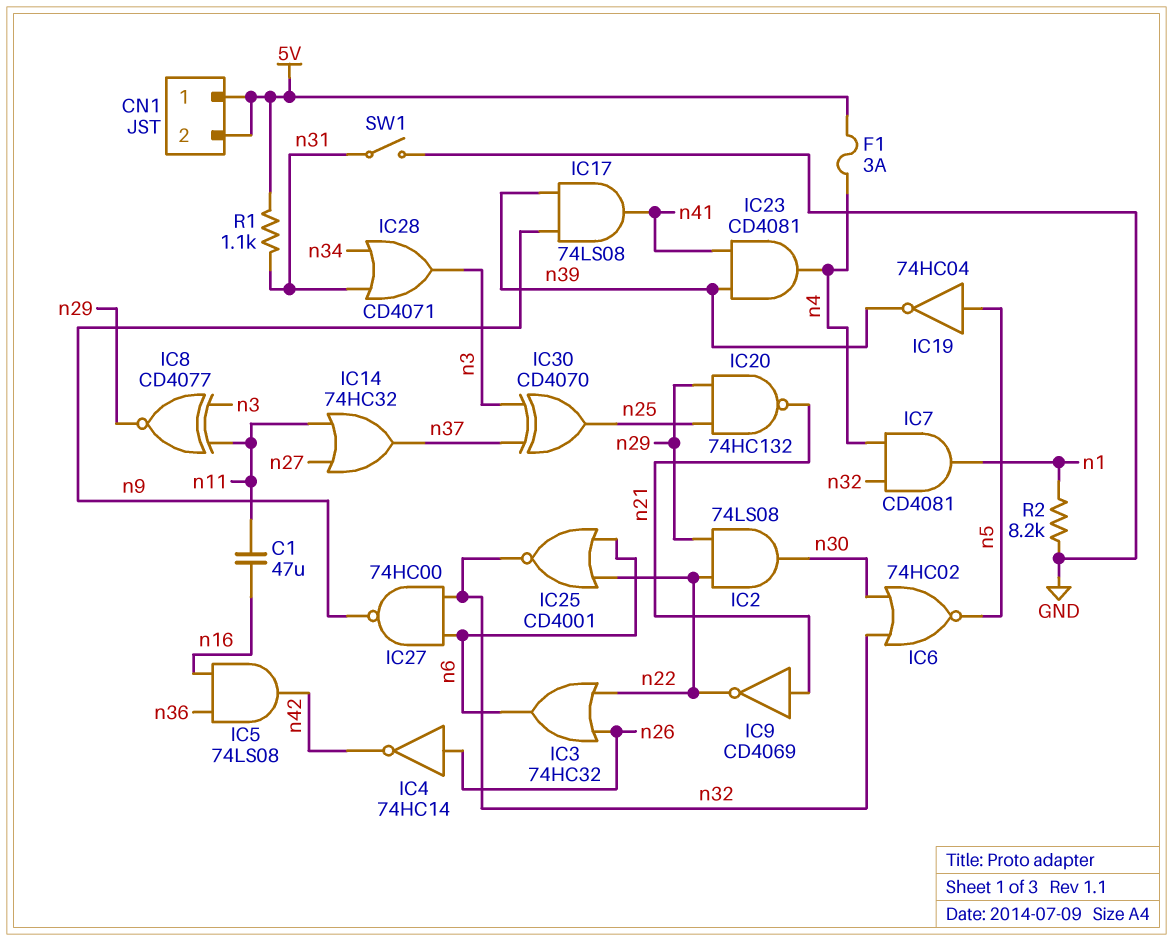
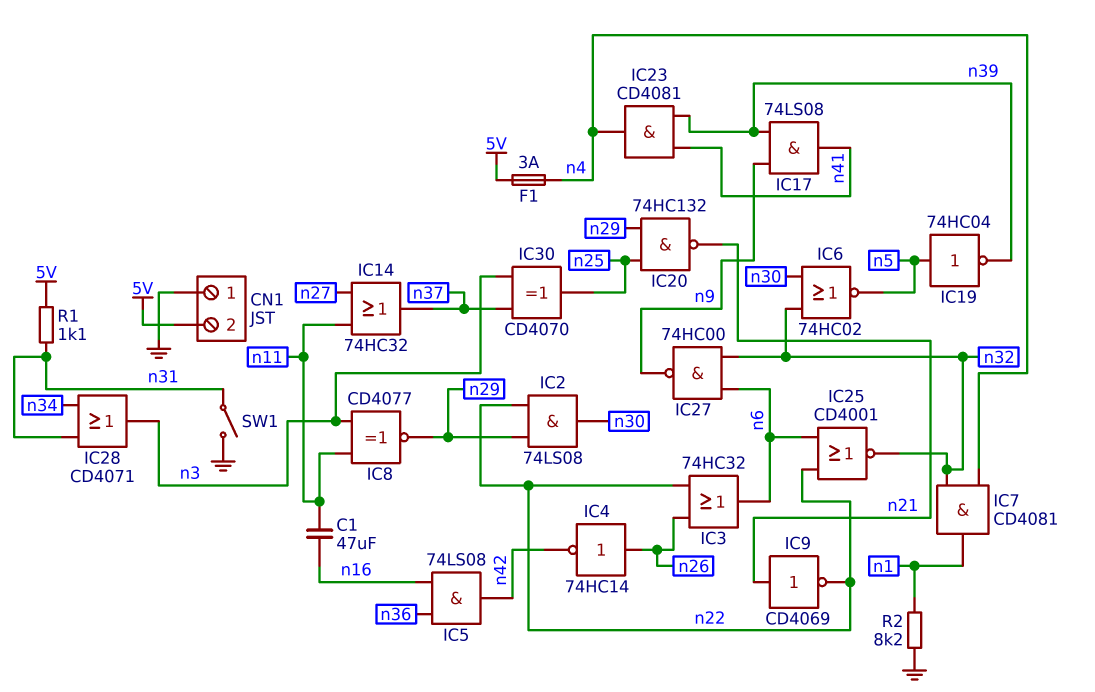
CN1 pin 1: 5V -> GND

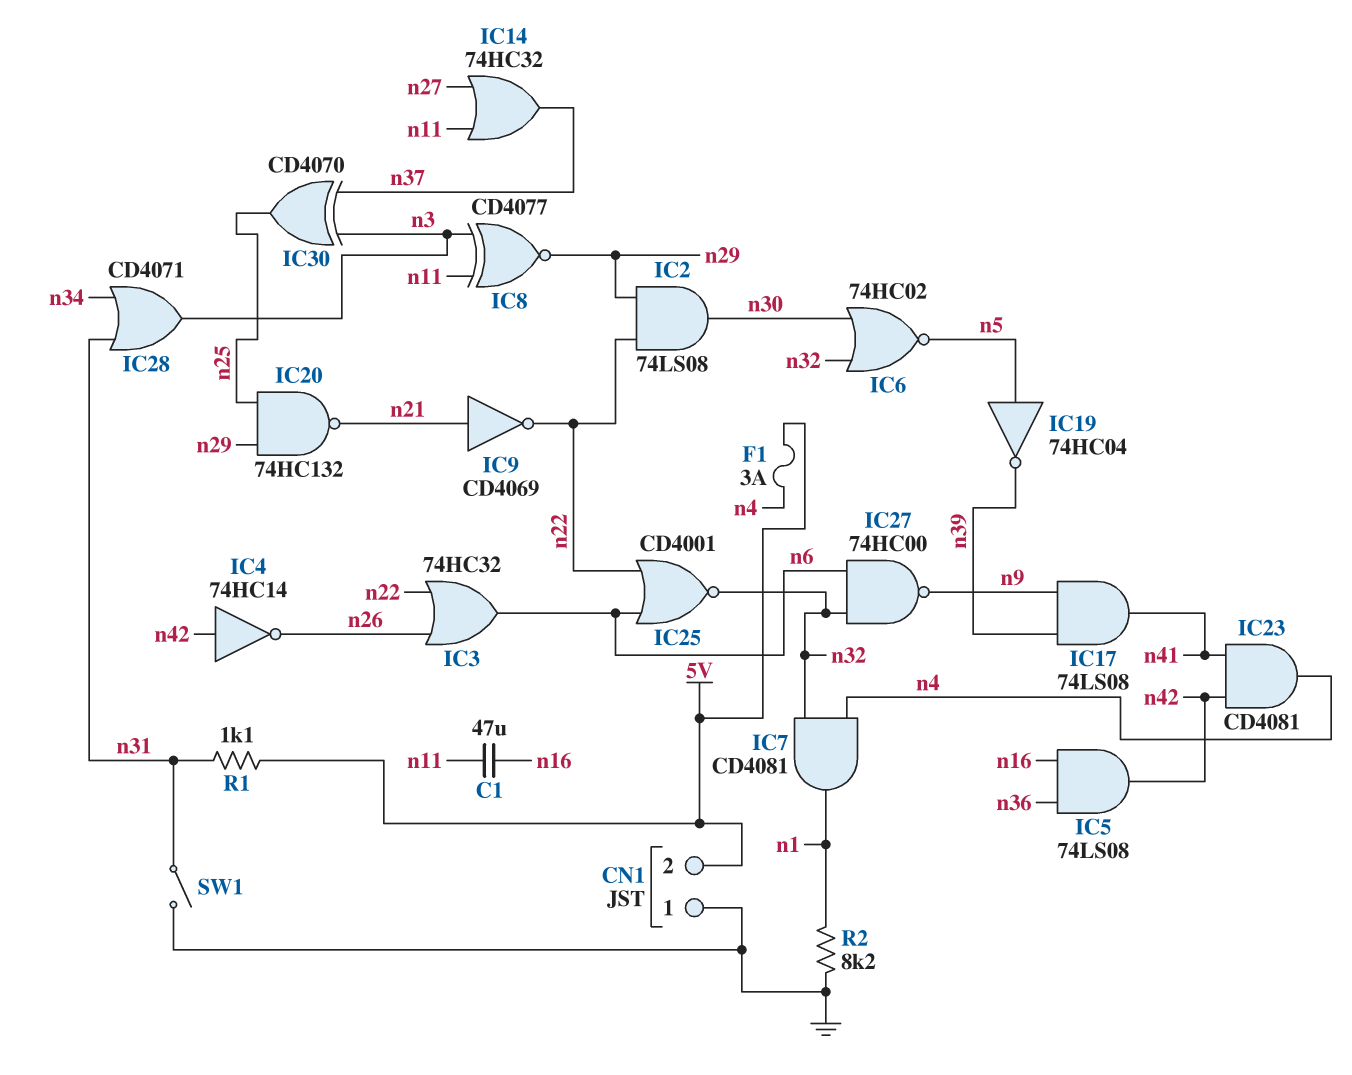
IC4: NOT 74HC14 (in n26, out n42) -> NOT 74HC14 (in n42, out n26)
IC23: AND CD4081 (in n39, in n41, out n4) -> AND CD4081 (in n41, in n42, out n4)

